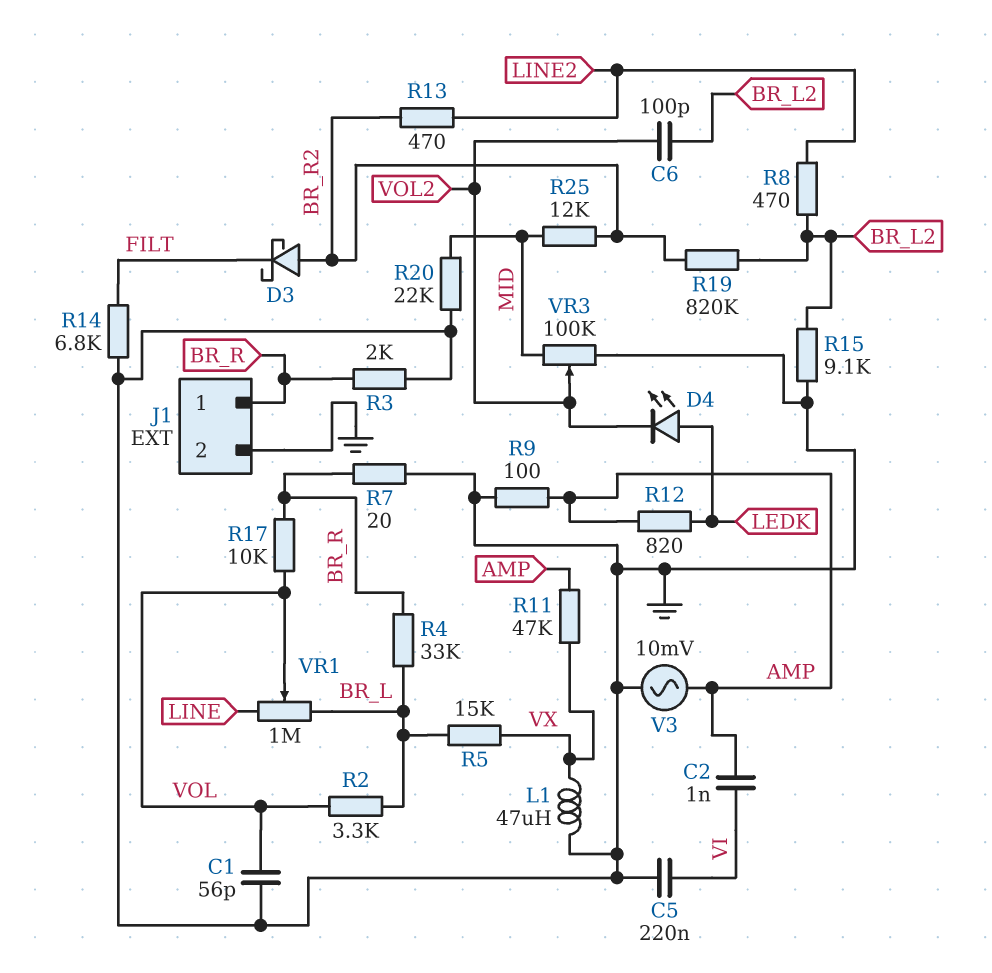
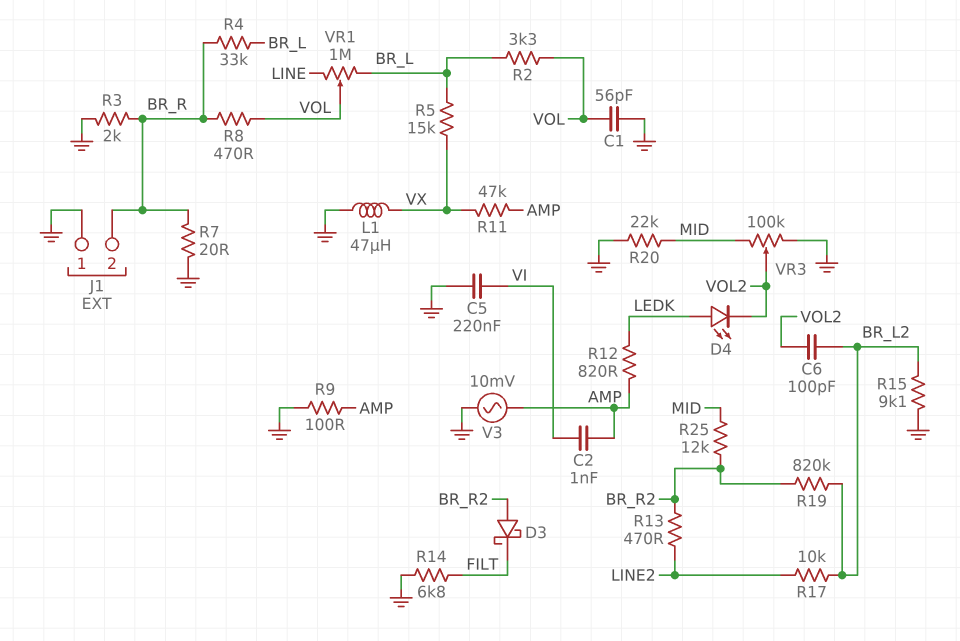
J1 pin 1: BR_R -> GND
J1 pin 2: GND -> BR_R
R8: 470 (BR_L2, LINE2) -> 470 (BR_R, VOL)
R17: 10k (BR_R, VOL) -> 10k (BR_L2, LINE2)

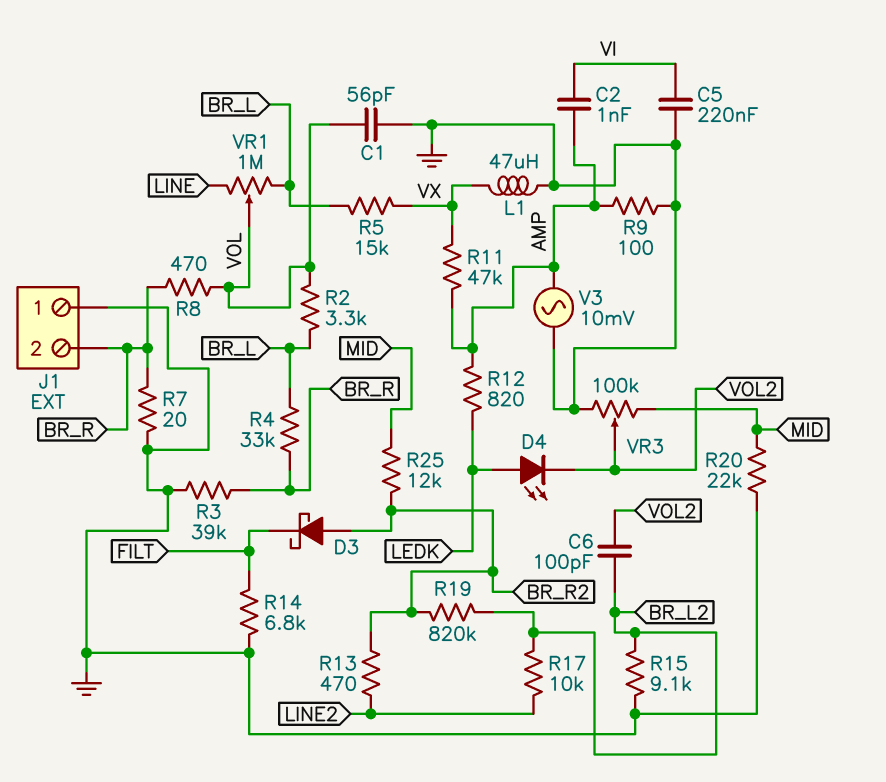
R3: 2k (BR_R, GND) -> 39k (BR_R, GND)

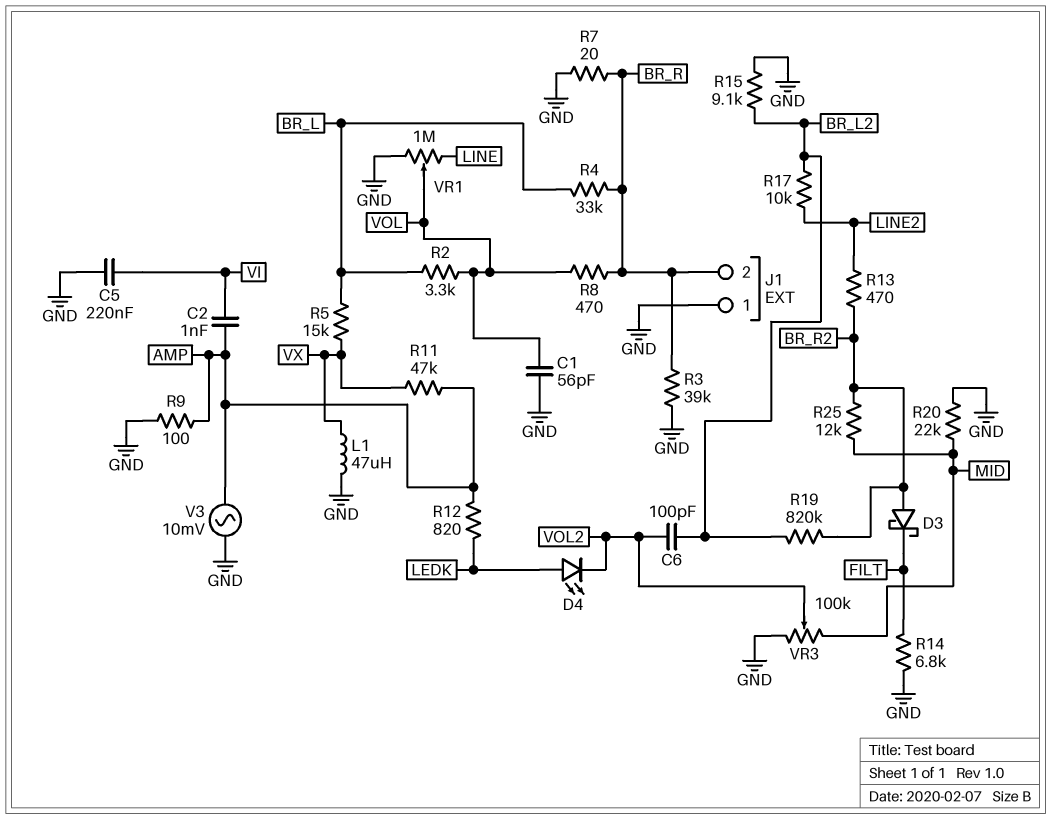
VR1: 1M (BR_L, LINE, wiper VOL) -> 1M (GND, LINE, wiper VOL)

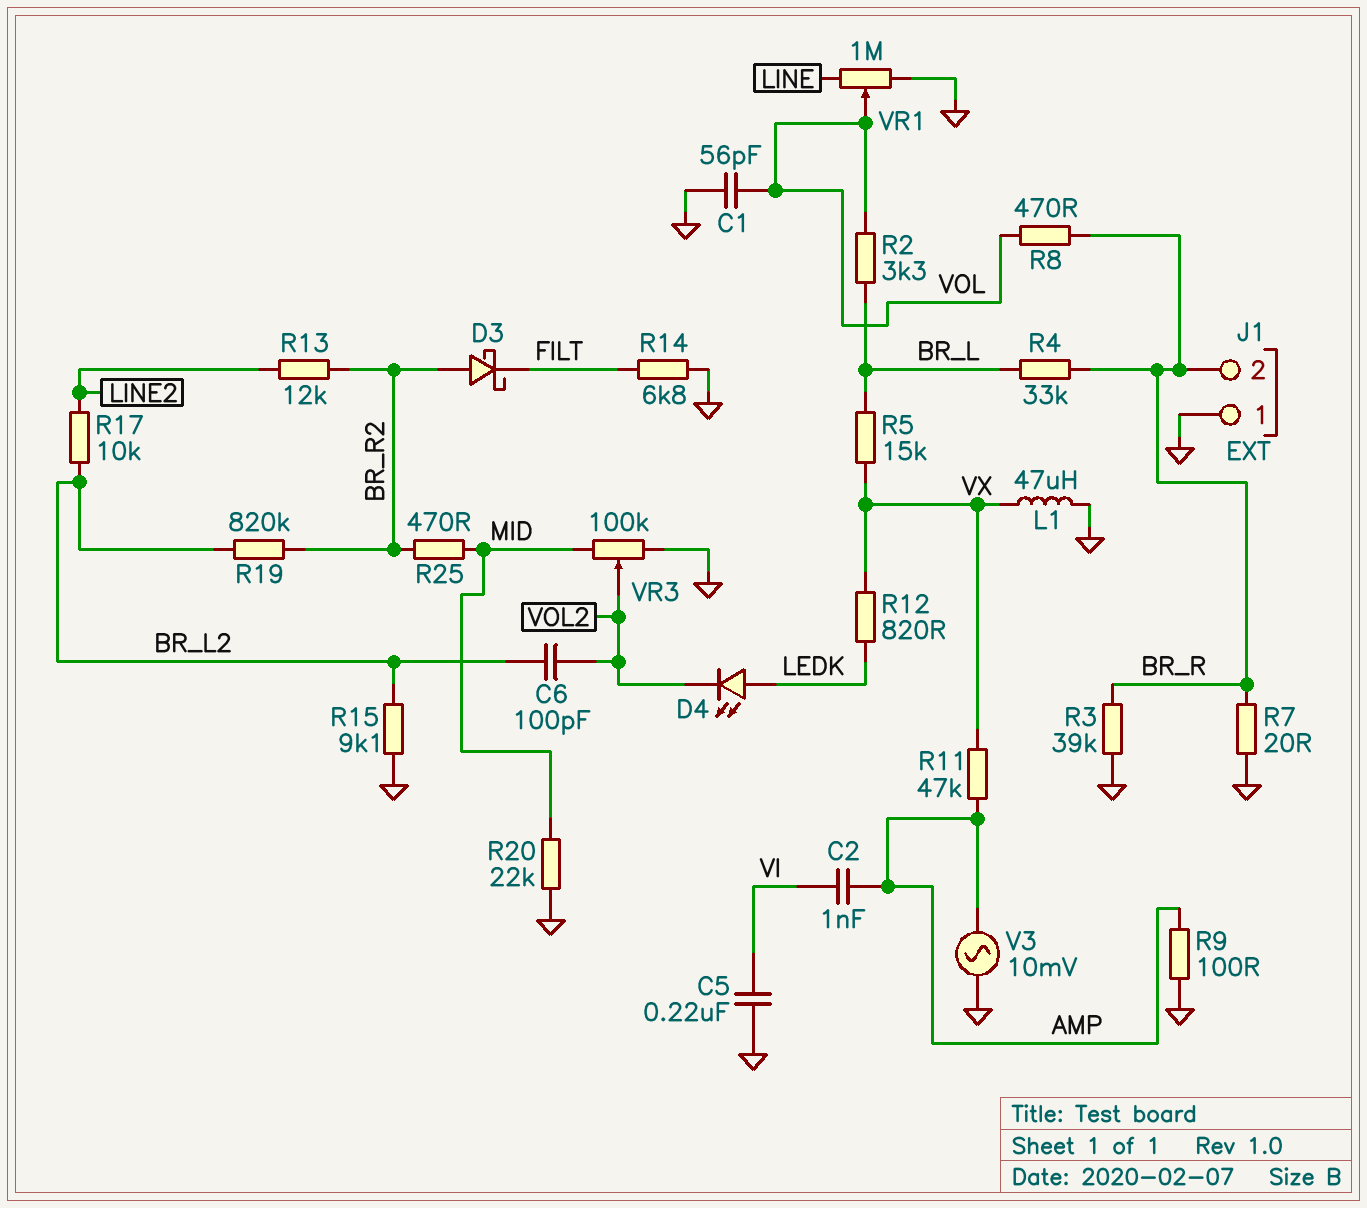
R12: 820 (AMP, LEDK) -> 820 (LEDK, VX)
R13: 470 (BR_R2, LINE2) -> 12k (BR_R2, LINE2)
R25: 12k (BR_R2, MID) -> 470 (BR_R2, MID)

